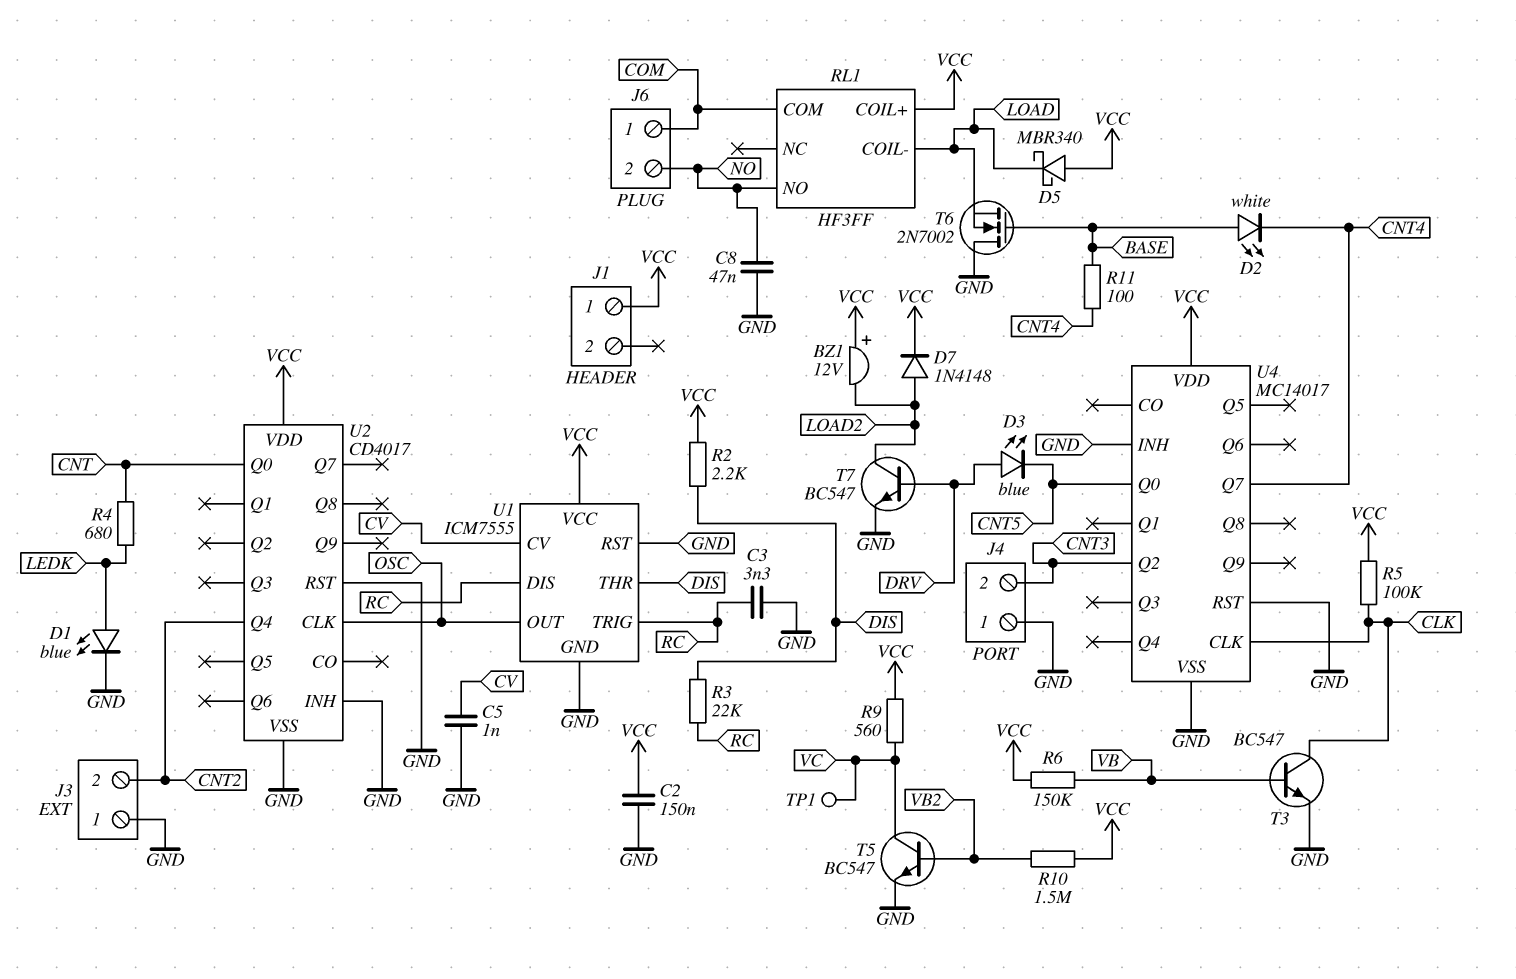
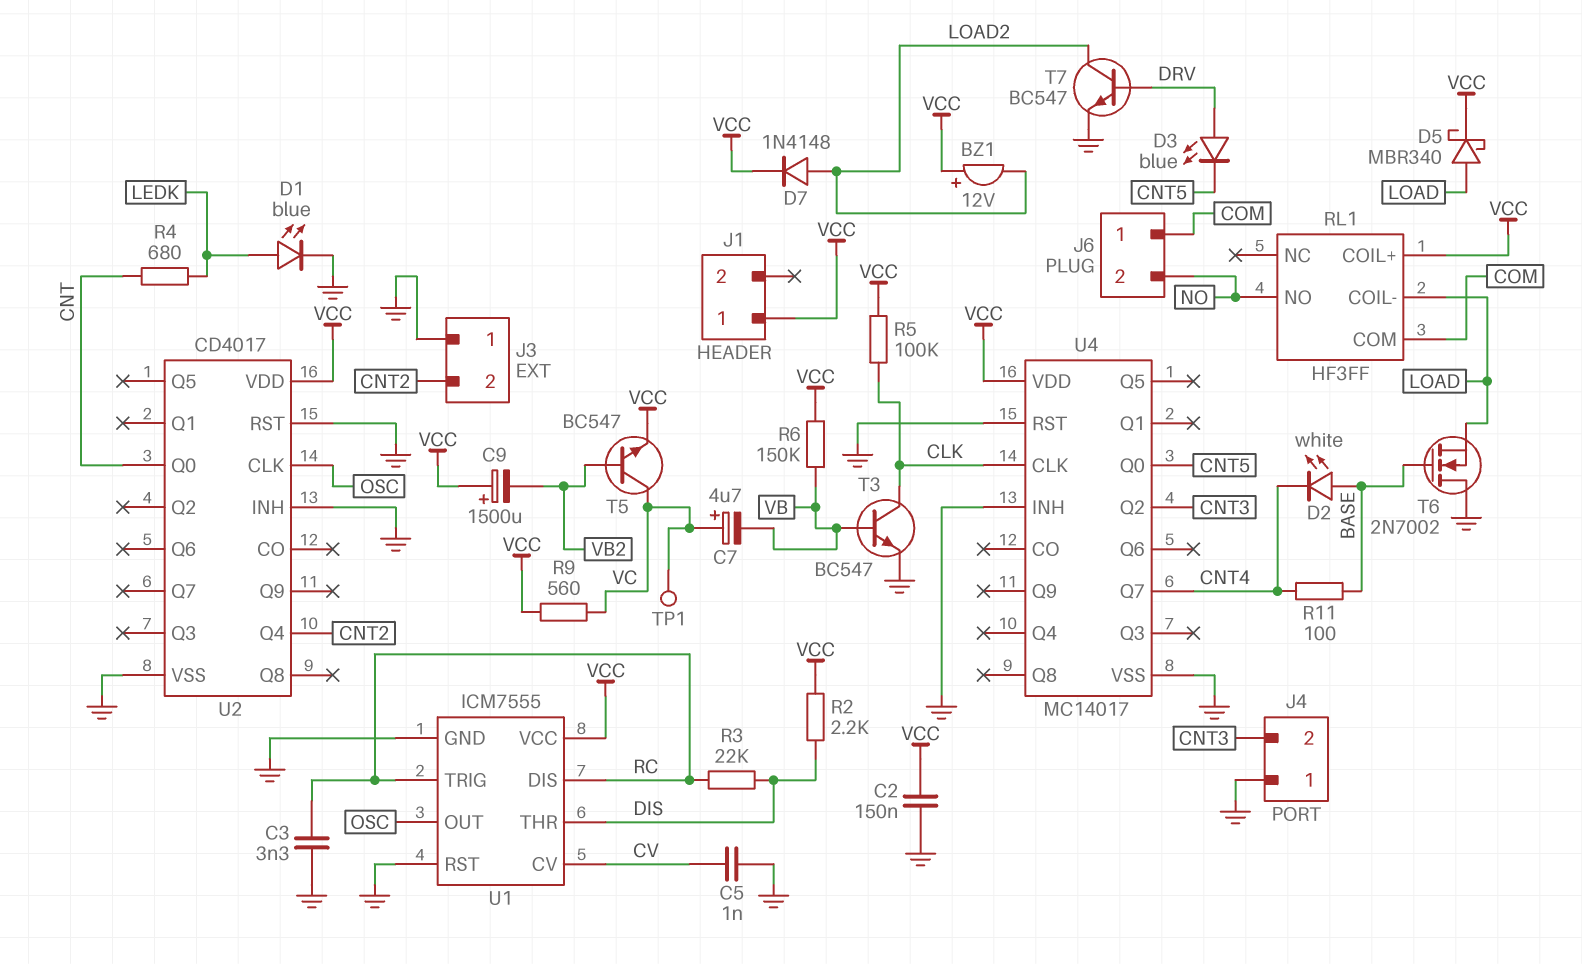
C7: none -> 4.7uF (plus VC, minus VB)
C8: 47nF (GND, NO) -> none
C9: none -> 1500uF (plus VCC, minus VB2)
D5: schottky MBR340 (A VCC, K LOAD) -> schottky MBR340 (A LOAD, K VCC)
R10: 1.5M (VB2, VCC) -> none
T5: NPN BC547 (B VB2, C VC, E GND) -> NPN BC547 (B VB2, C VC, E VCC)

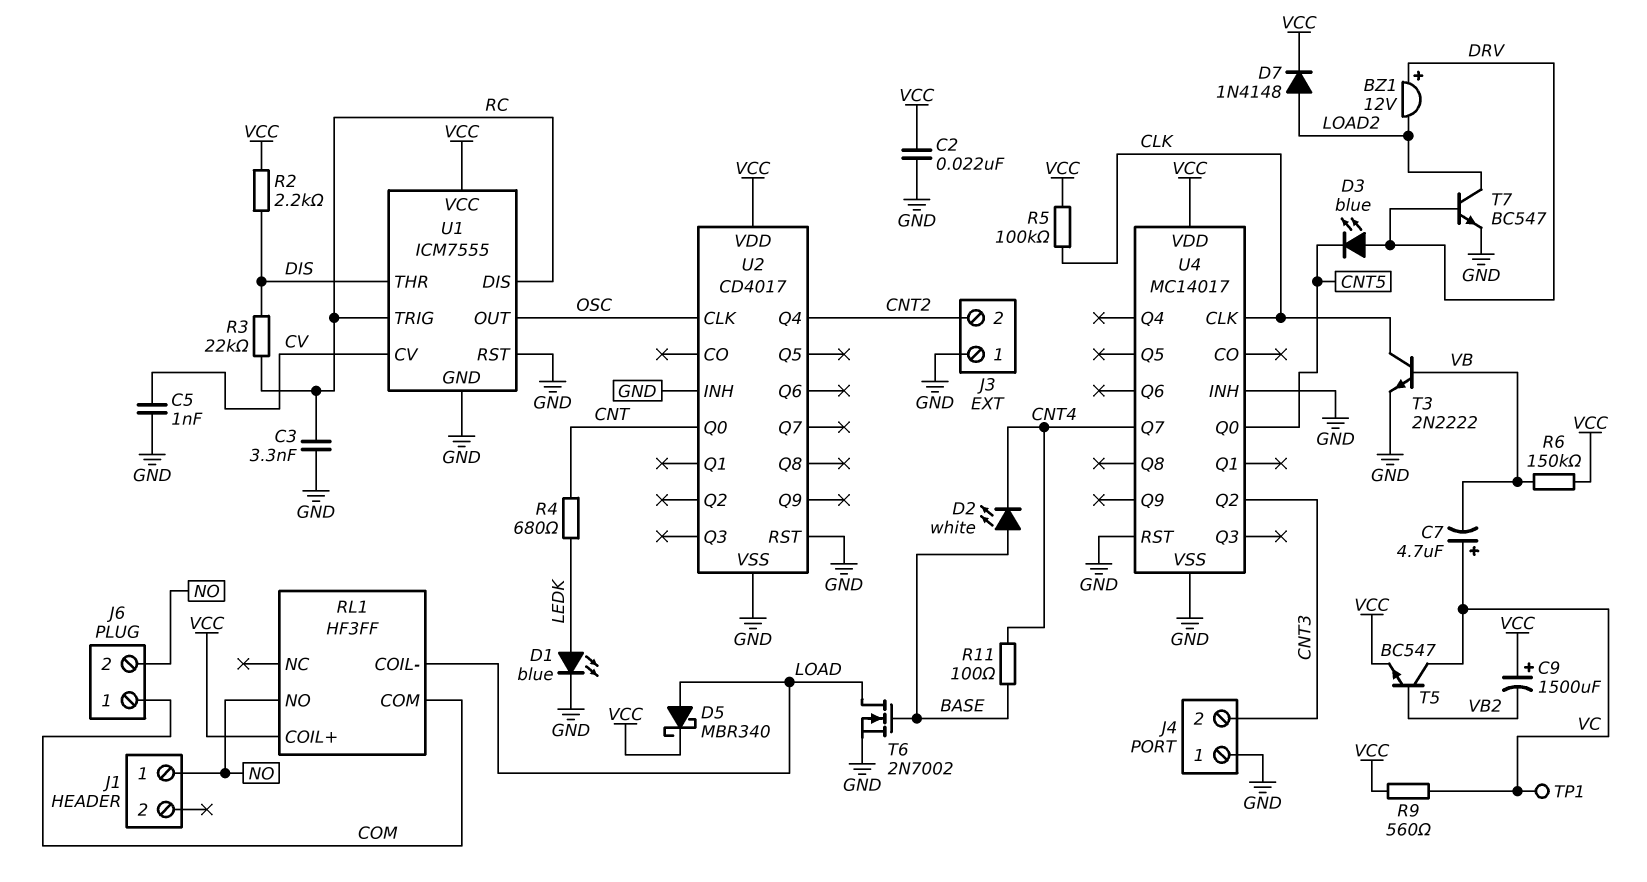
BZ1: buzzer 12V (plus VCC, minus LOAD2) -> buzzer 12V (plus DRV, minus LOAD2)
C2: 150nF (GND, VCC) -> 22nF (GND, VCC)
J1 pin 1: VCC -> NO
T3: NPN BC547 (B VB, C CLK, E GND) -> NPN 2N2222 (B VB, C CLK, E GND)
T6: NMOS 2N7002 (G BASE, D GND, S LOAD) -> NMOS 2N7002 (G BASE, D LOAD, S GND)

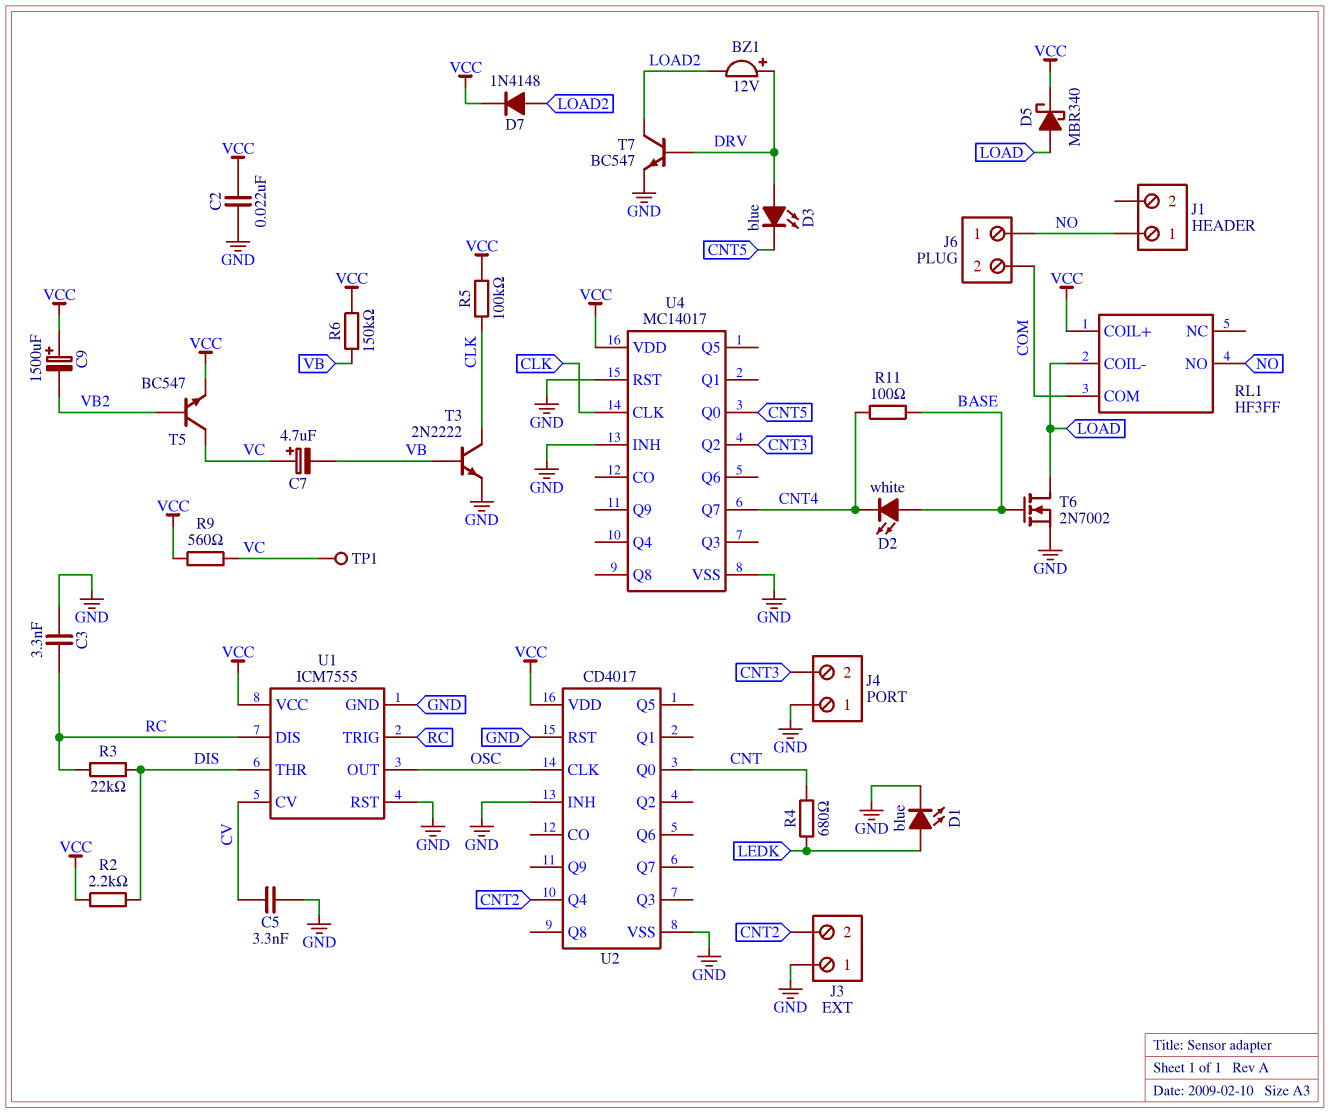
C5: 1nF (CV, GND) -> 3.3nF (CV, GND)
J6 pin 1: COM -> NO
J6 pin 2: NO -> COM

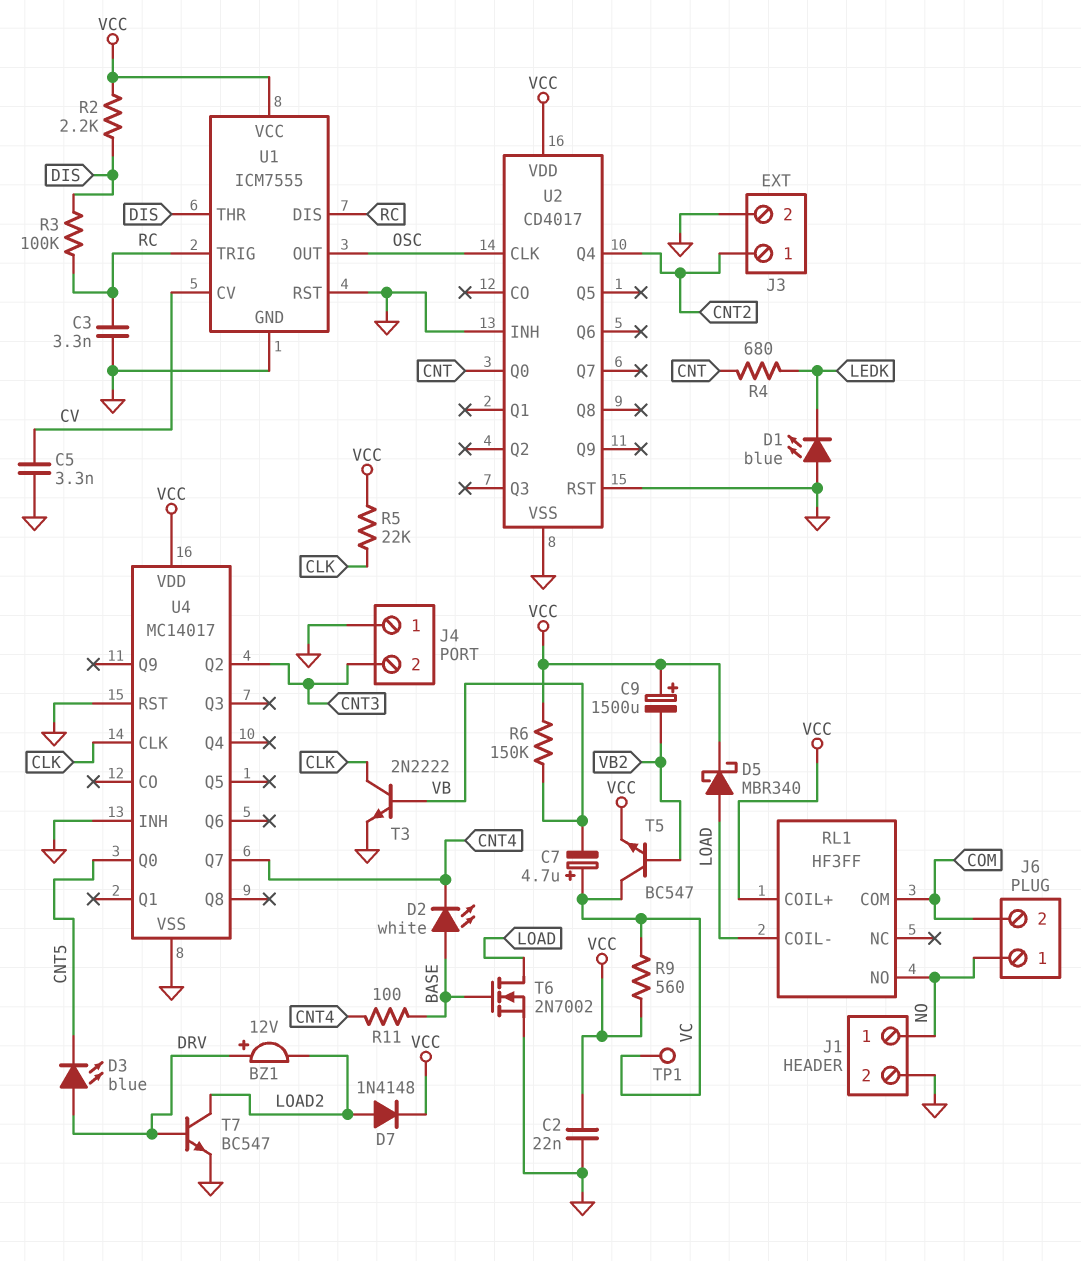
D1: LED blue (A LEDK, K GND) -> LED blue (A GND, K LEDK)
J1 pin 2: none -> GND
J3 pin 1: GND -> CNT2
J3 pin 2: CNT2 -> GND
R3: 22k (DIS, RC) -> 100k (DIS, RC)
R5: 100k (CLK, VCC) -> 22k (CLK, VCC)

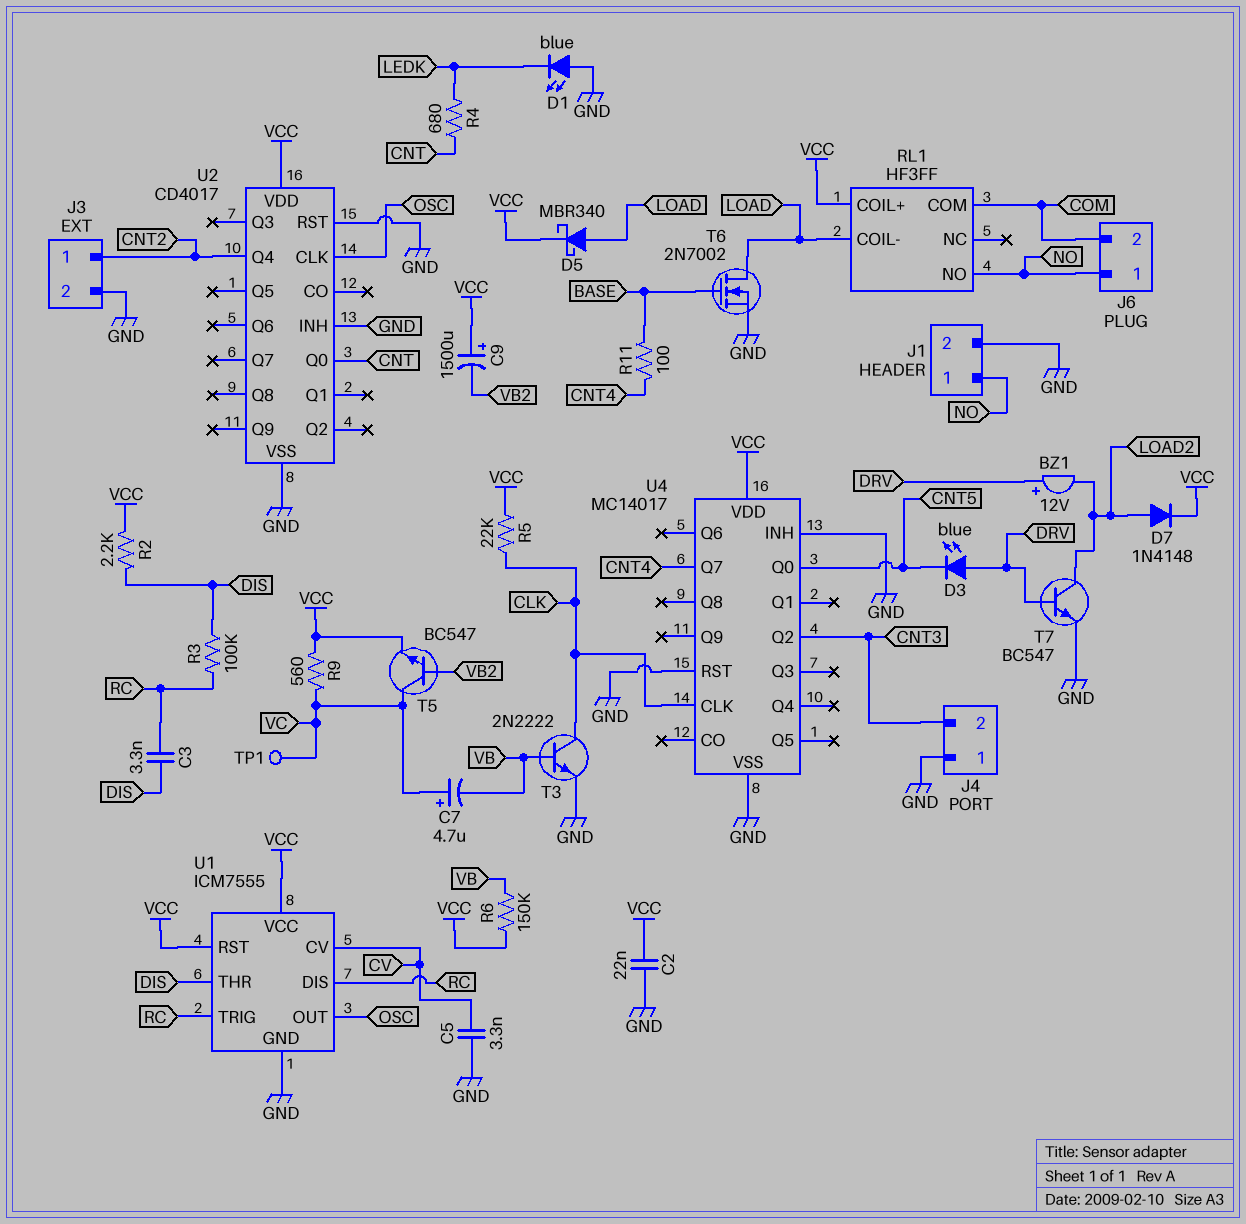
C3: 3.3nF (GND, RC) -> 3.3nF (DIS, RC)
D2: LED white (A BASE, K CNT4) -> none
U1 pin RST: GND -> VCC

